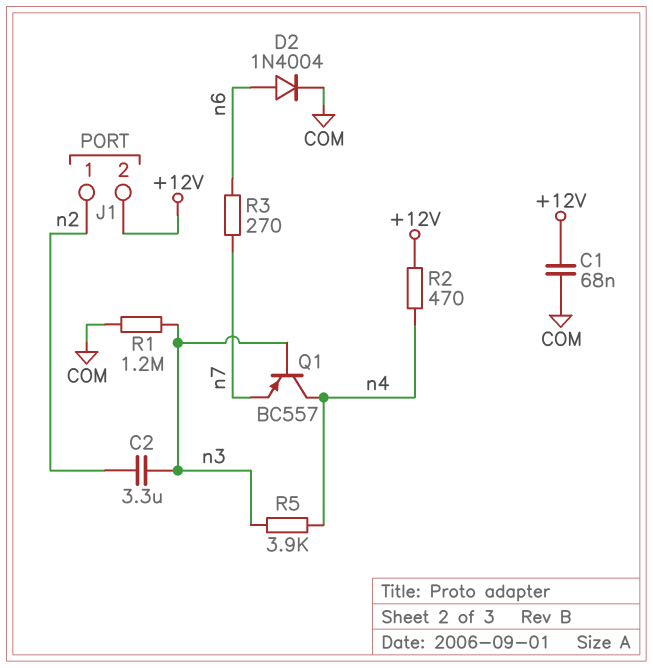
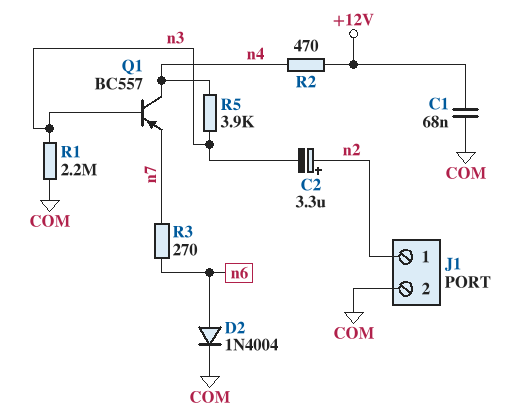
C2: 3.3uF (n2, n3) -> 3.3uF (plus n2, minus n3)
J1 pin 2: +12V -> COM
R1: 1.2M (COM, n3) -> 2.2M (COM, n3)

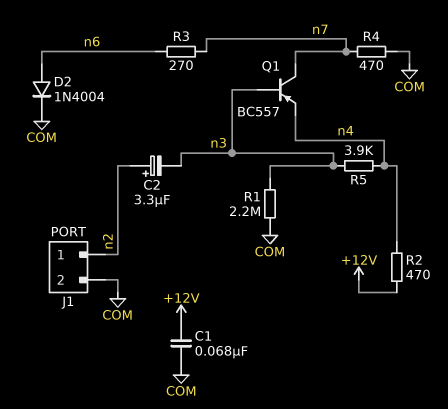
Q1: PNP BC557 (B n3, C n4, E n7) -> PNP BC557 (B n3, C n7, E n4)
R4: none -> 470 (COM, n7)

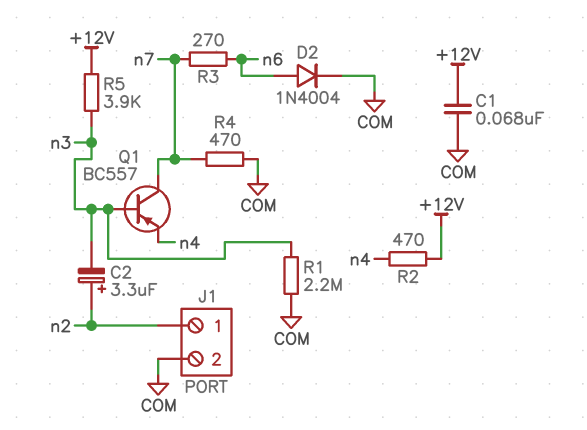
R5: 3.9k (n3, n4) -> 3.9k (+12V, n3)

